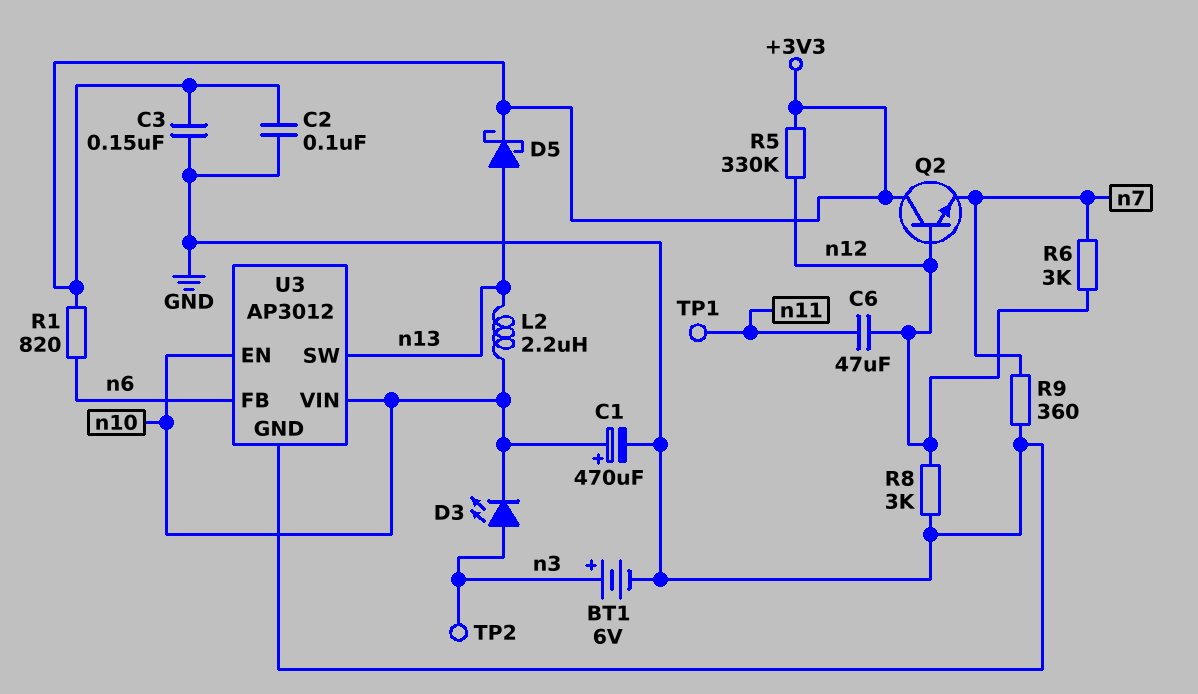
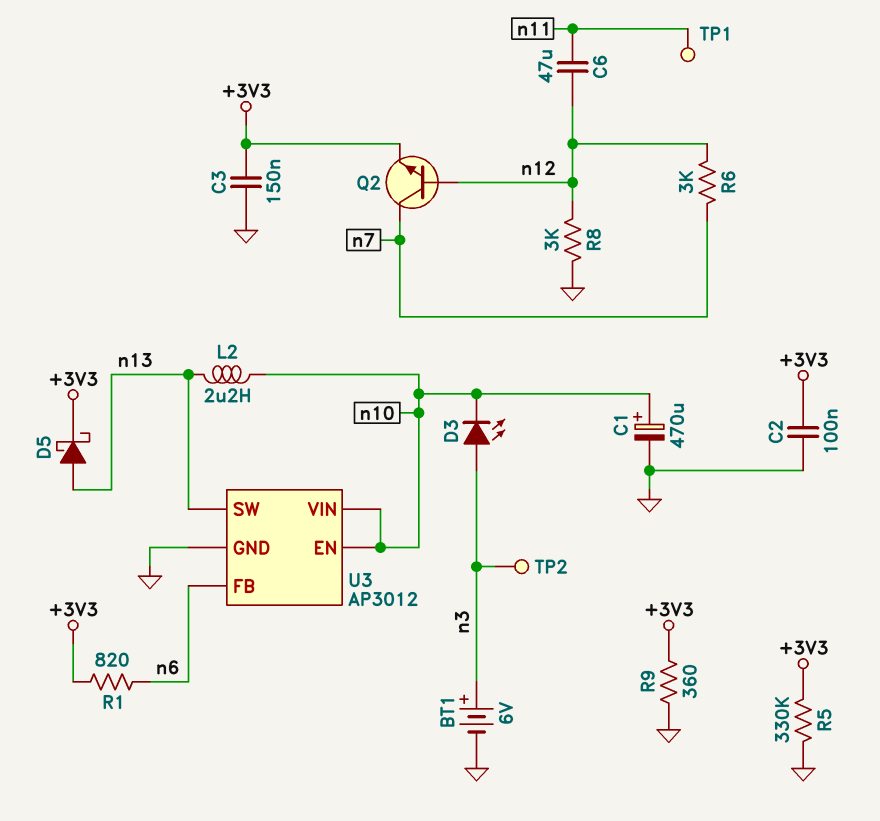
Q2: NPN (B n12, C +3V3, E n7) -> NPN (B n12, C n7, E +3V3)
R5: 330k (+3V3, n12) -> 330k (+3V3, GND)
R9: 360 (GND, n7) -> 360 (+3V3, GND)

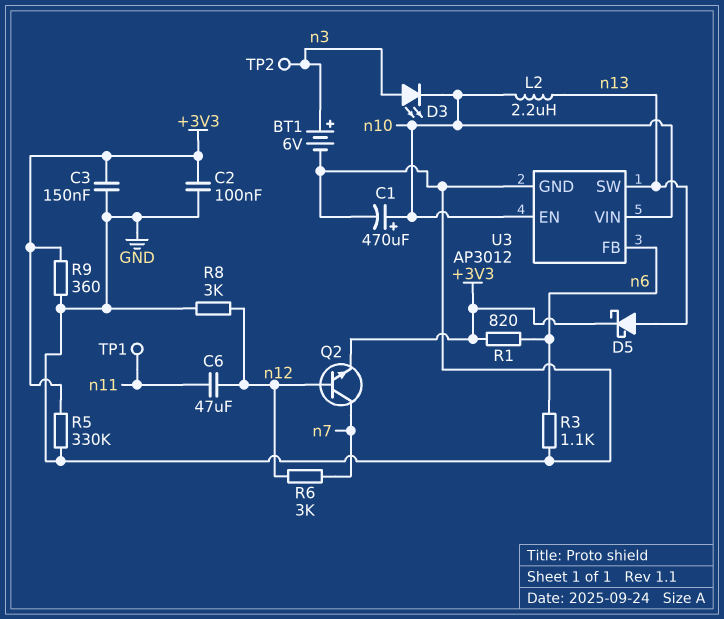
R3: none -> 1.1k (GND, n6)

